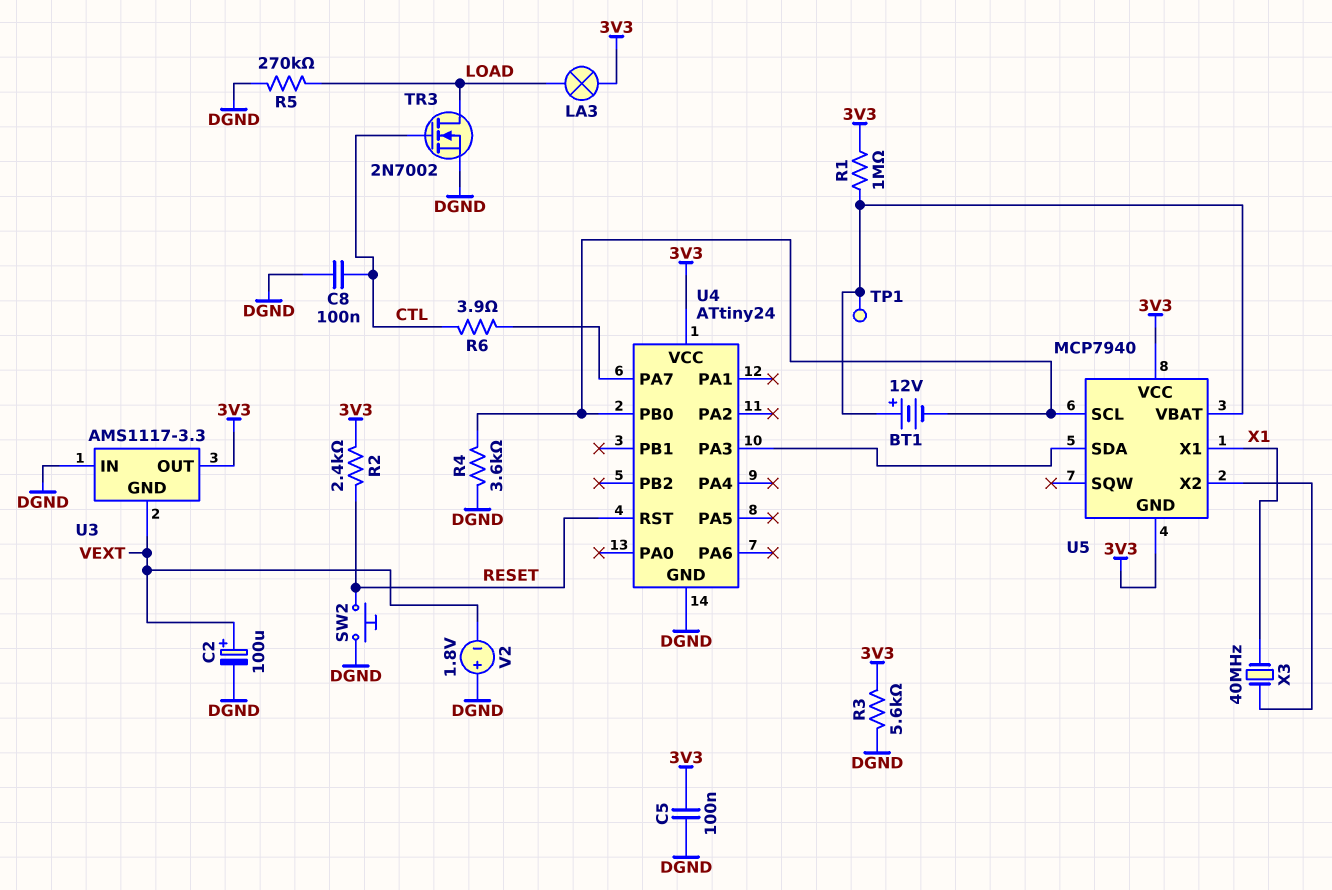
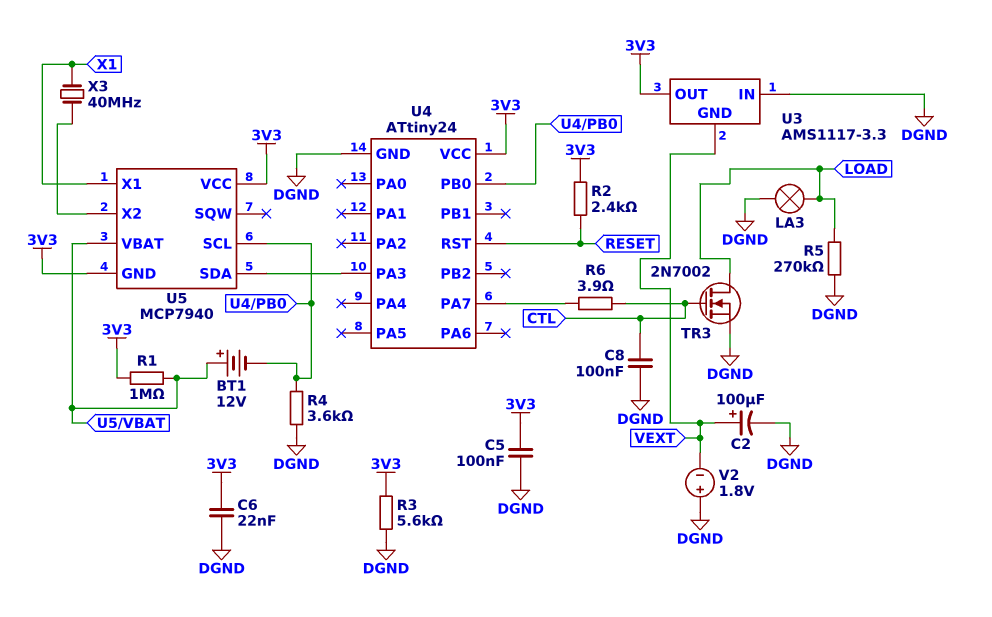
C6: none -> 22nF (3V3, DGND)
LA3: lamp (3V3, LOAD) -> lamp (DGND, LOAD)
SW2: button (DGND, RESET) -> none
TP1: test point (U5/VBAT) -> none

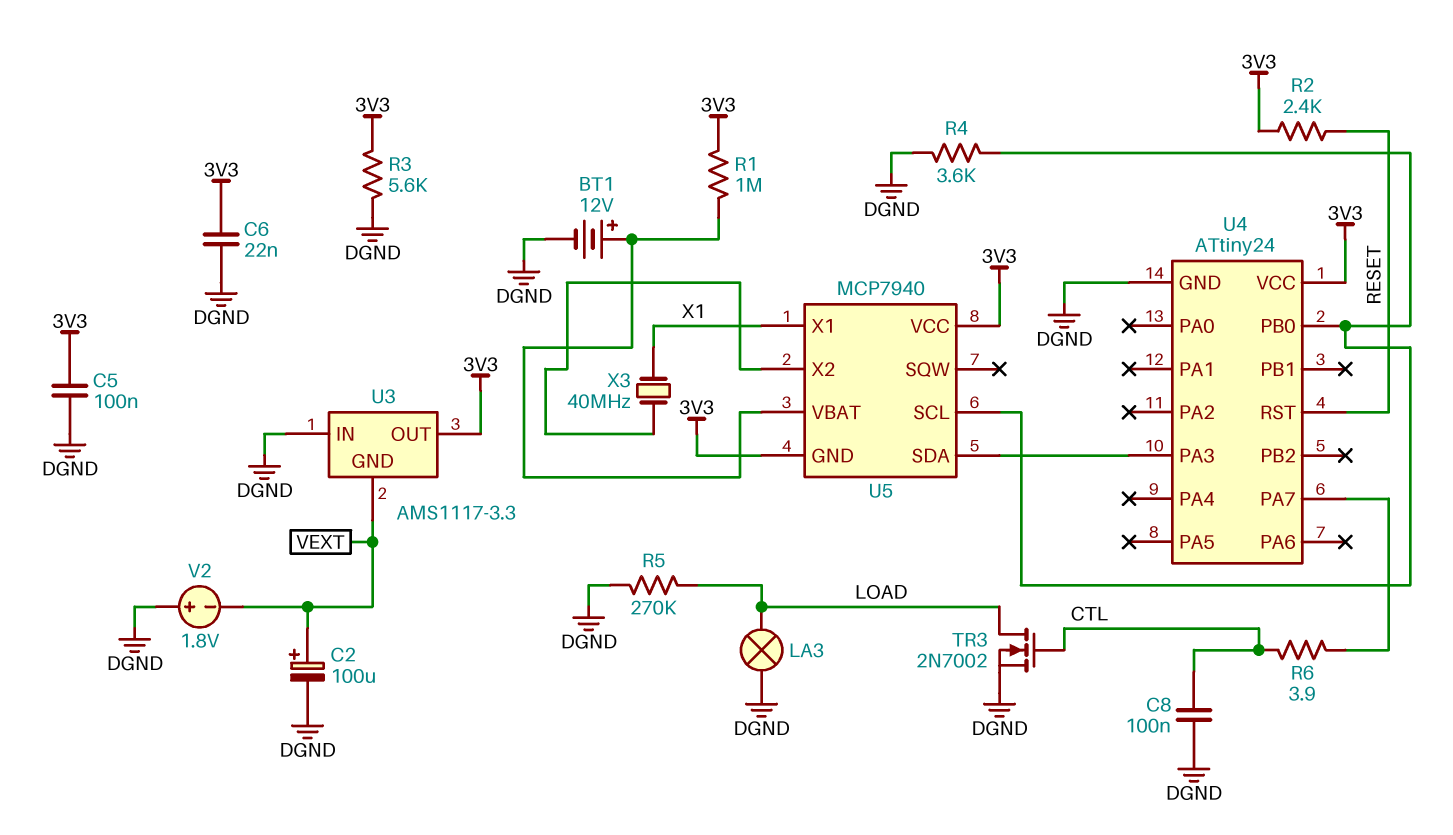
BT1: 12V (plus U5/VBAT, minus U4/PB0) -> 12V (plus U5/VBAT, minus DGND)

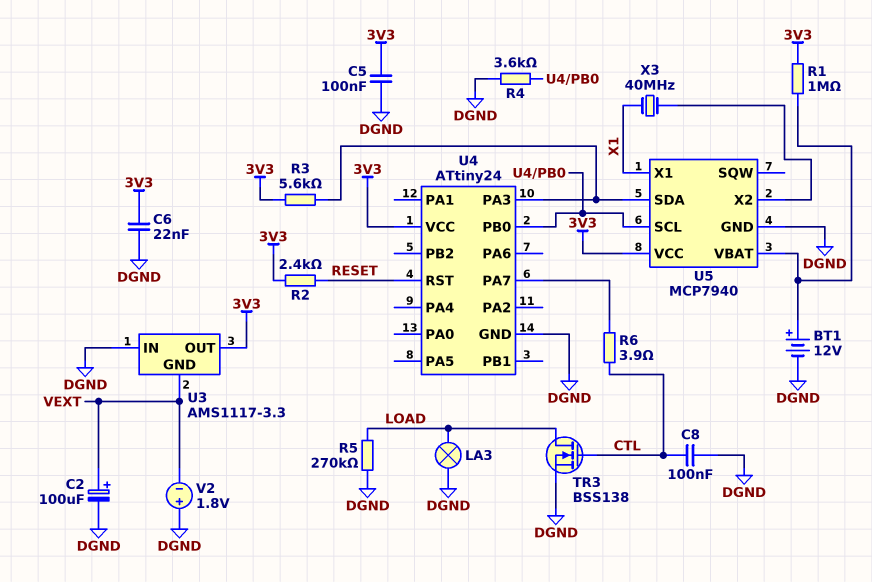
R3: 5.6k (3V3, DGND) -> 5.6k (3V3, U4/PA3)
TR3: NMOS 2N7002 (G CTL, D LOAD, S DGND) -> NMOS BSS138 (G CTL, D LOAD, S DGND)
U5 pin GND: 3V3 -> DGND

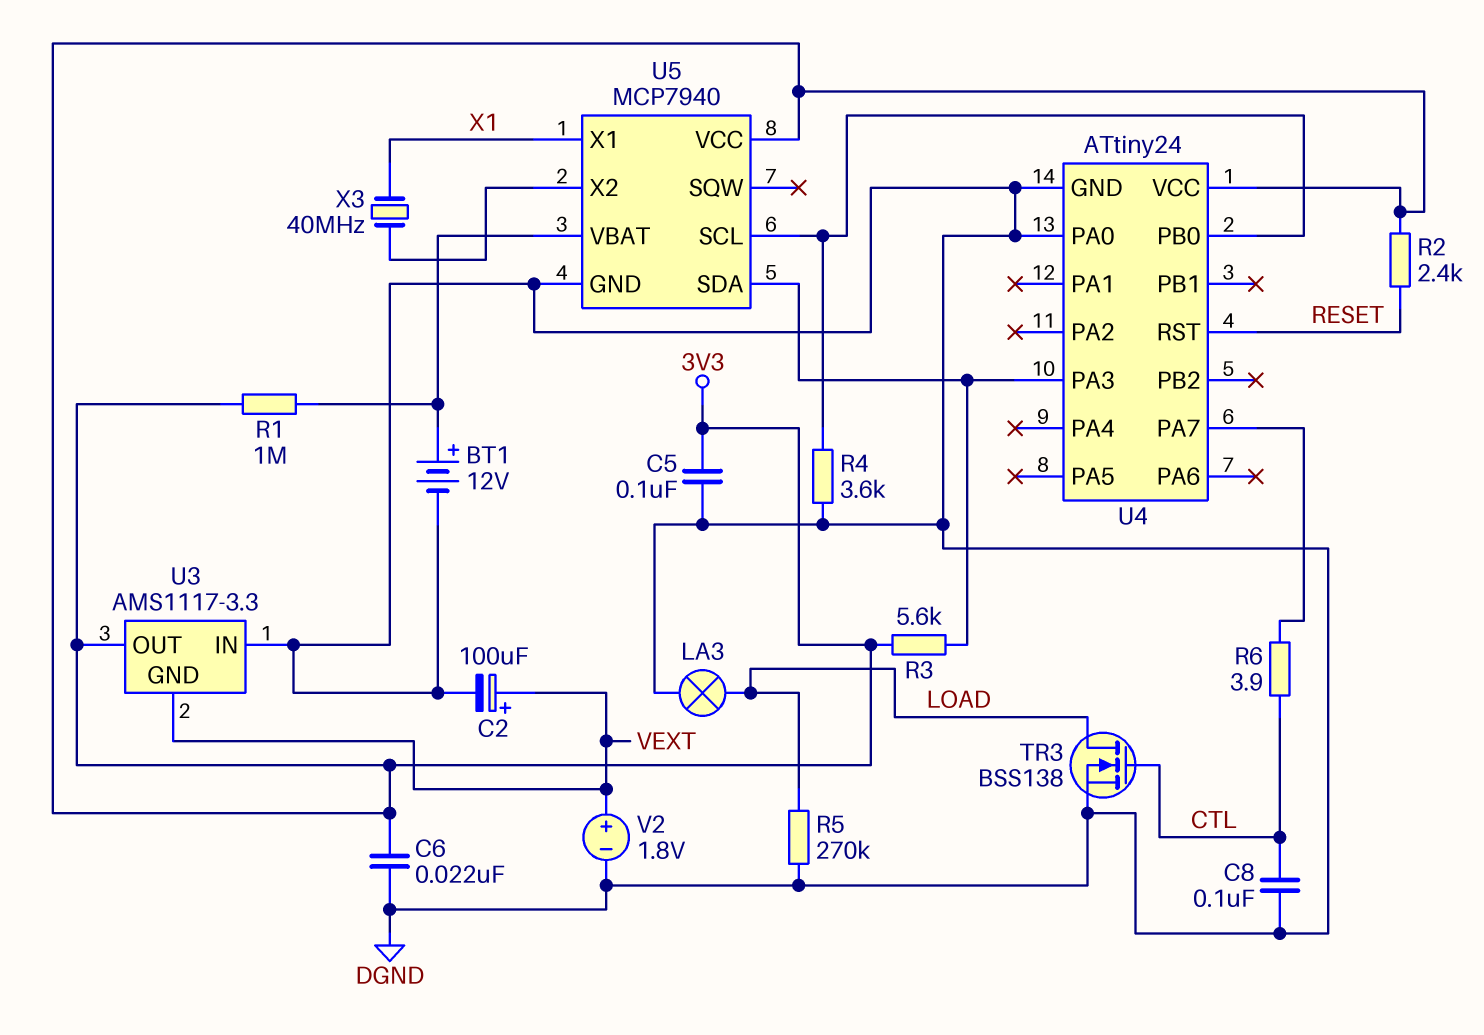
U4 pin PA0: none -> DGND
V2: 1.8V (plus DGND, minus VEXT) -> 1.8V (plus VEXT, minus DGND)

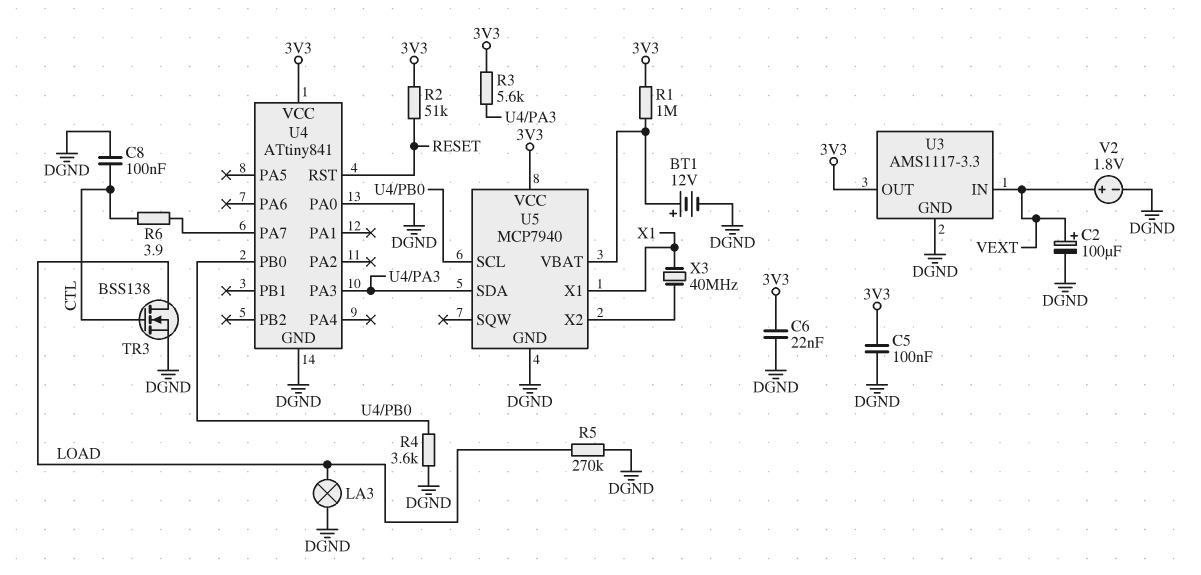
R2: 2.4k (3V3, RESET) -> 51k (3V3, RESET)
U3 pin GND: VEXT -> DGND
U3 pin IN: DGND -> VEXT
U4: ATtiny24 -> ATtiny841

